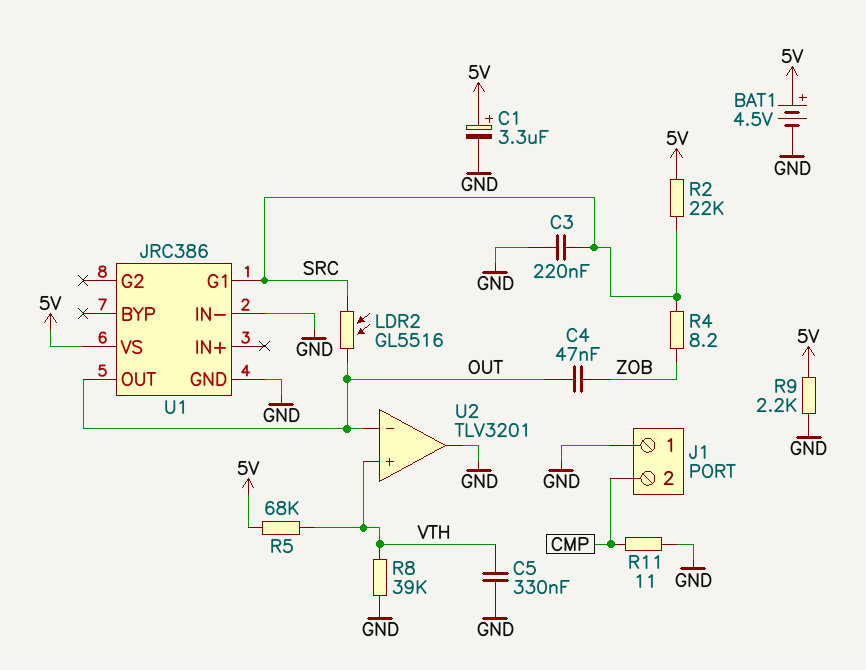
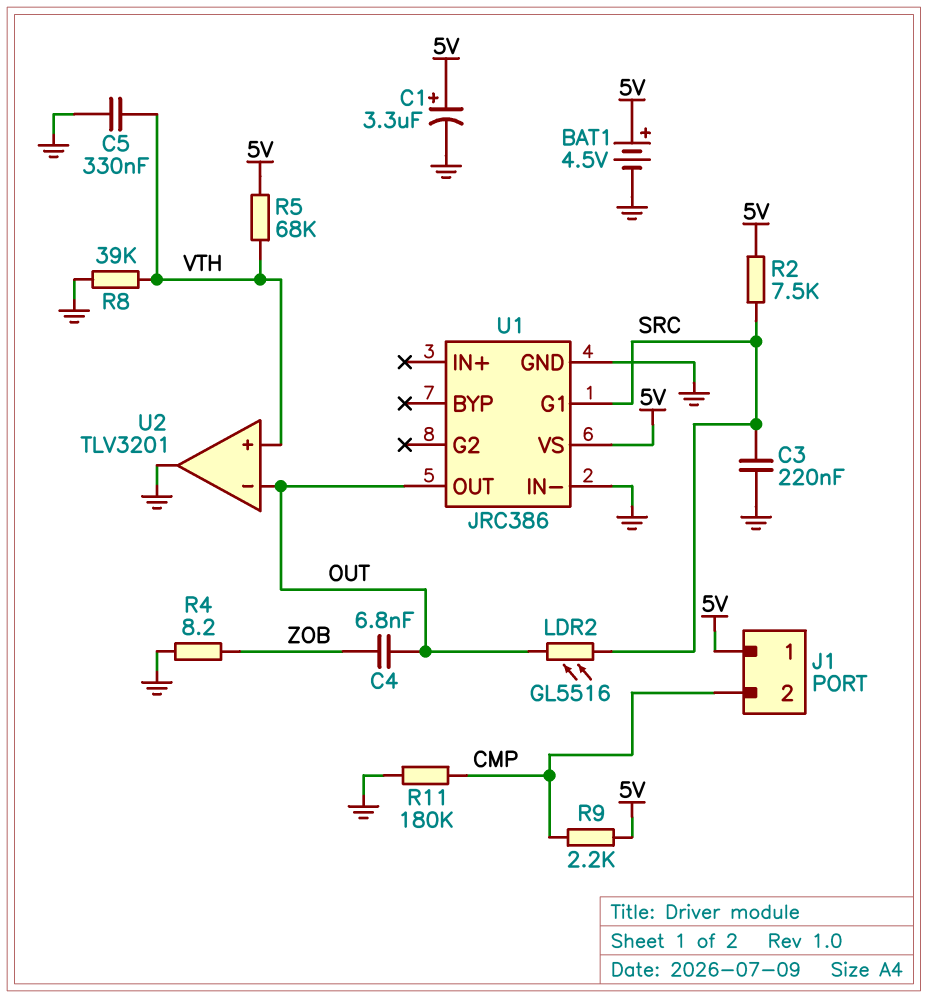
C4: 47nF (OUT, ZOB) -> 6.8nF (OUT, ZOB)
J1 pin 1: GND -> 5V
R2: 22k (5V, SRC) -> 7.5k (5V, SRC)
R4: 8.2 (SRC, ZOB) -> 8.2 (GND, ZOB)
R9: 2.2k (5V, GND) -> 2.2k (5V, CMP)
R11: 11 (CMP, GND) -> 180k (CMP, GND)

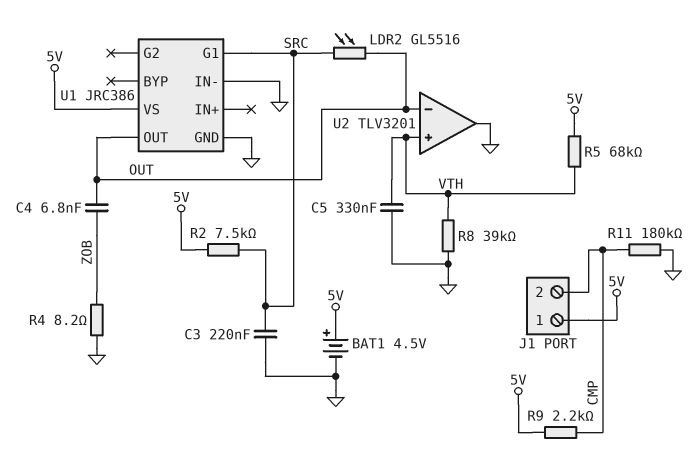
C1: 3.3uF (plus 5V, minus GND) -> none

